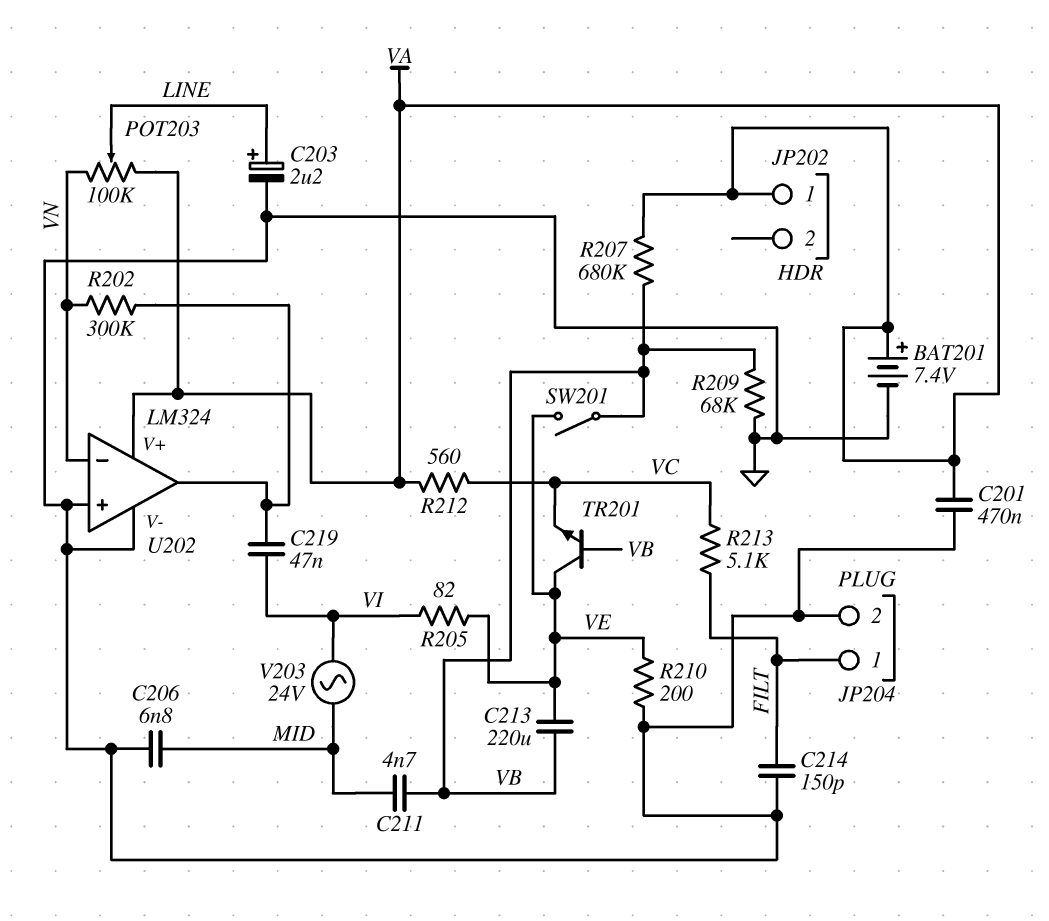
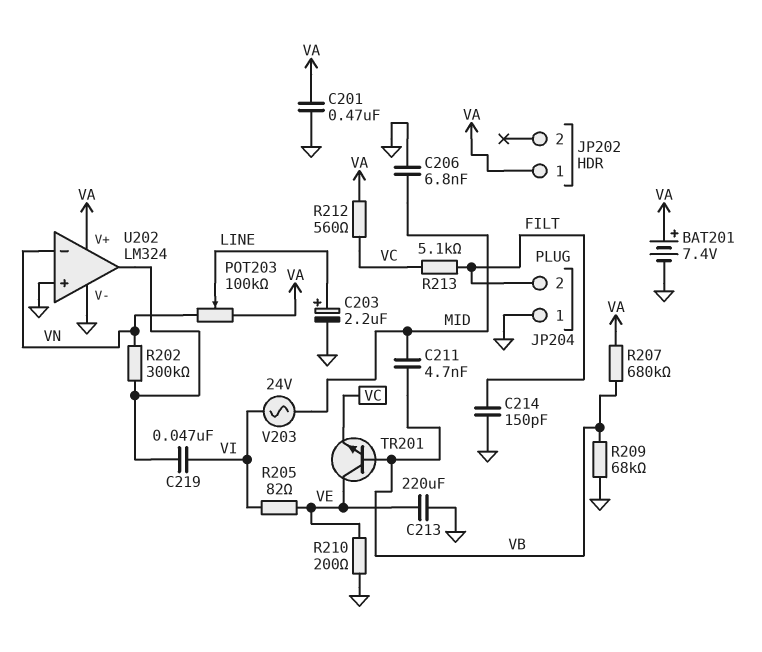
C213: 220uF (VB, VE) -> 220uF (GND, VE)
JP204 pin 1: FILT -> GND
JP204 pin 2: GND -> FILT
SW201: switch (VB, VE) -> none

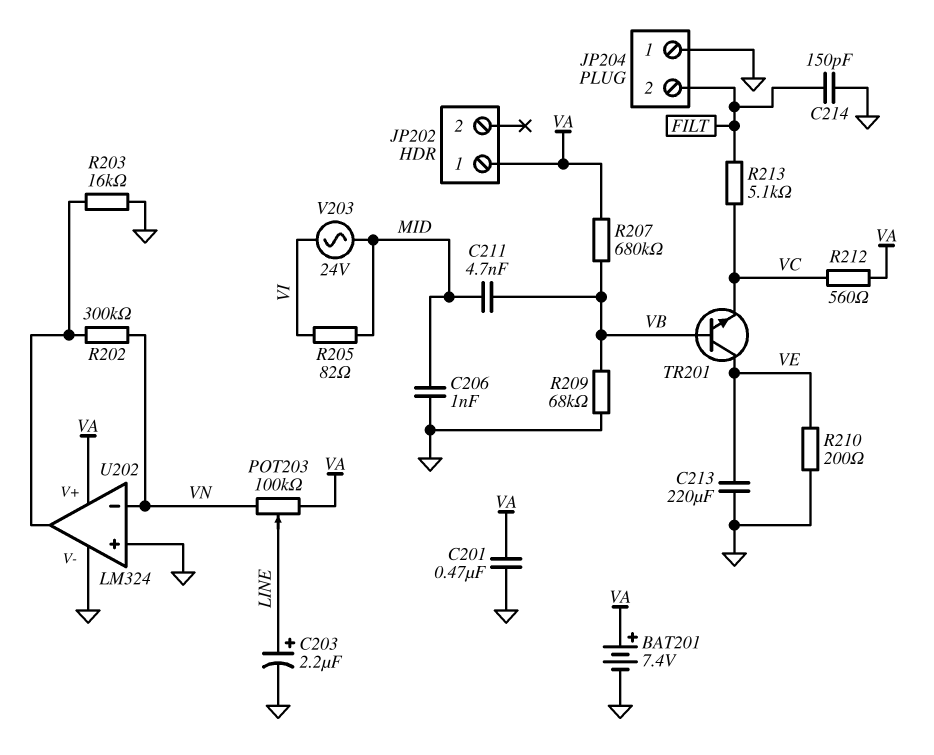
C206: 6.8nF (GND, MID) -> 1nF (GND, MID)
C219: 47nF (U202/out, VI) -> none
R203: none -> 16k (GND, U202/out)
R205: 82 (VE, VI) -> 82 (MID, VI)

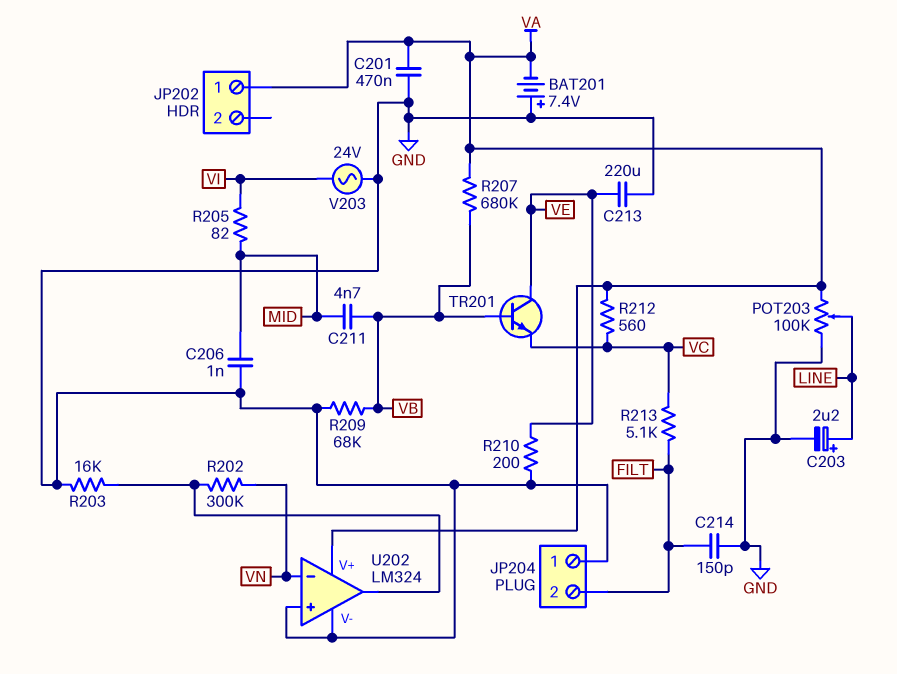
BAT201: 7.4V (plus VA, minus GND) -> 7.4V (plus GND, minus VA)
POT203: 100k (VA, VN, wiper LINE) -> 100k (GND, VA, wiper LINE)
V203: AC 24V (MID, VI) -> AC 24V (GND, VI)

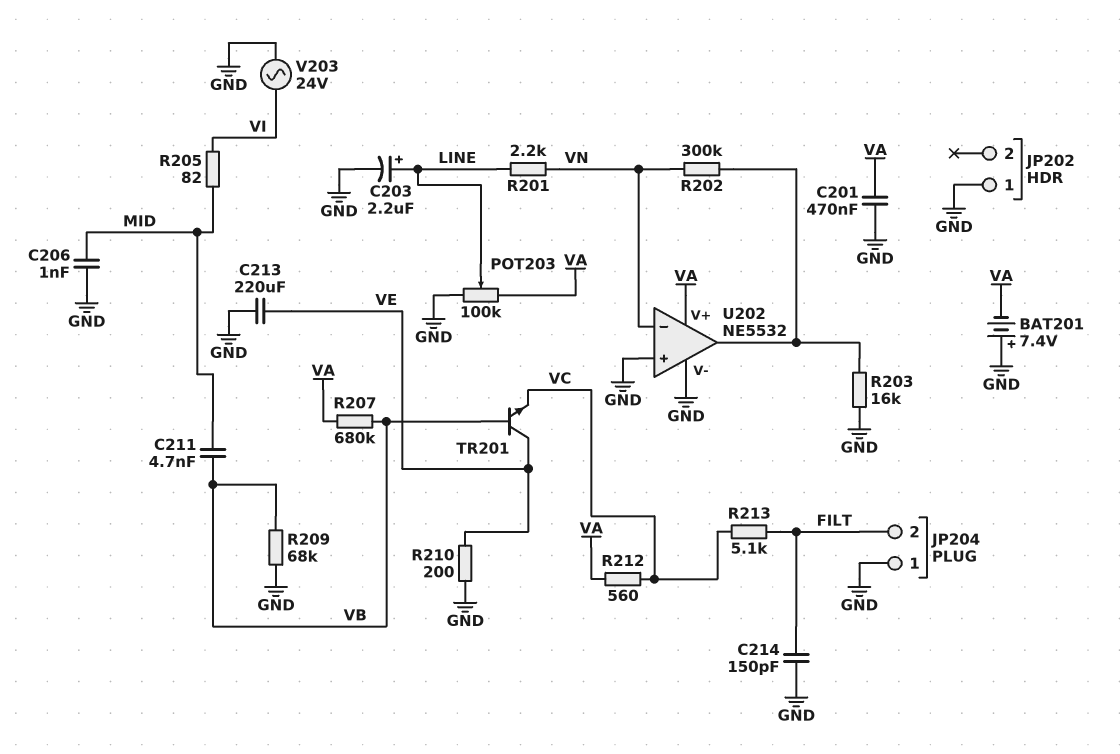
JP202 pin 1: VA -> GND
R201: none -> 2.2k (LINE, VN)
U202: LM324 -> NE5532

